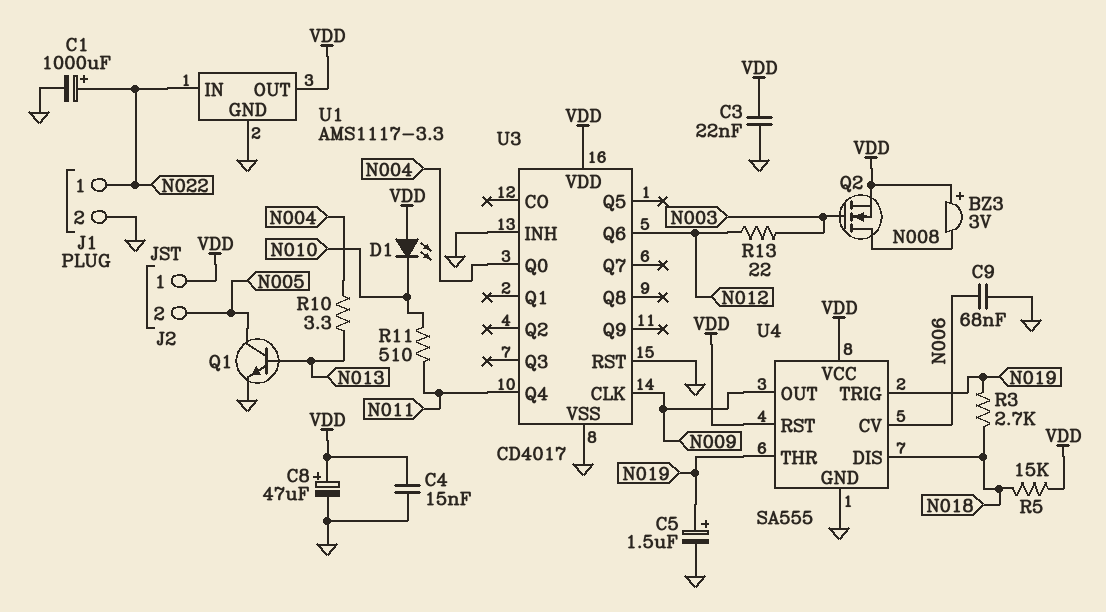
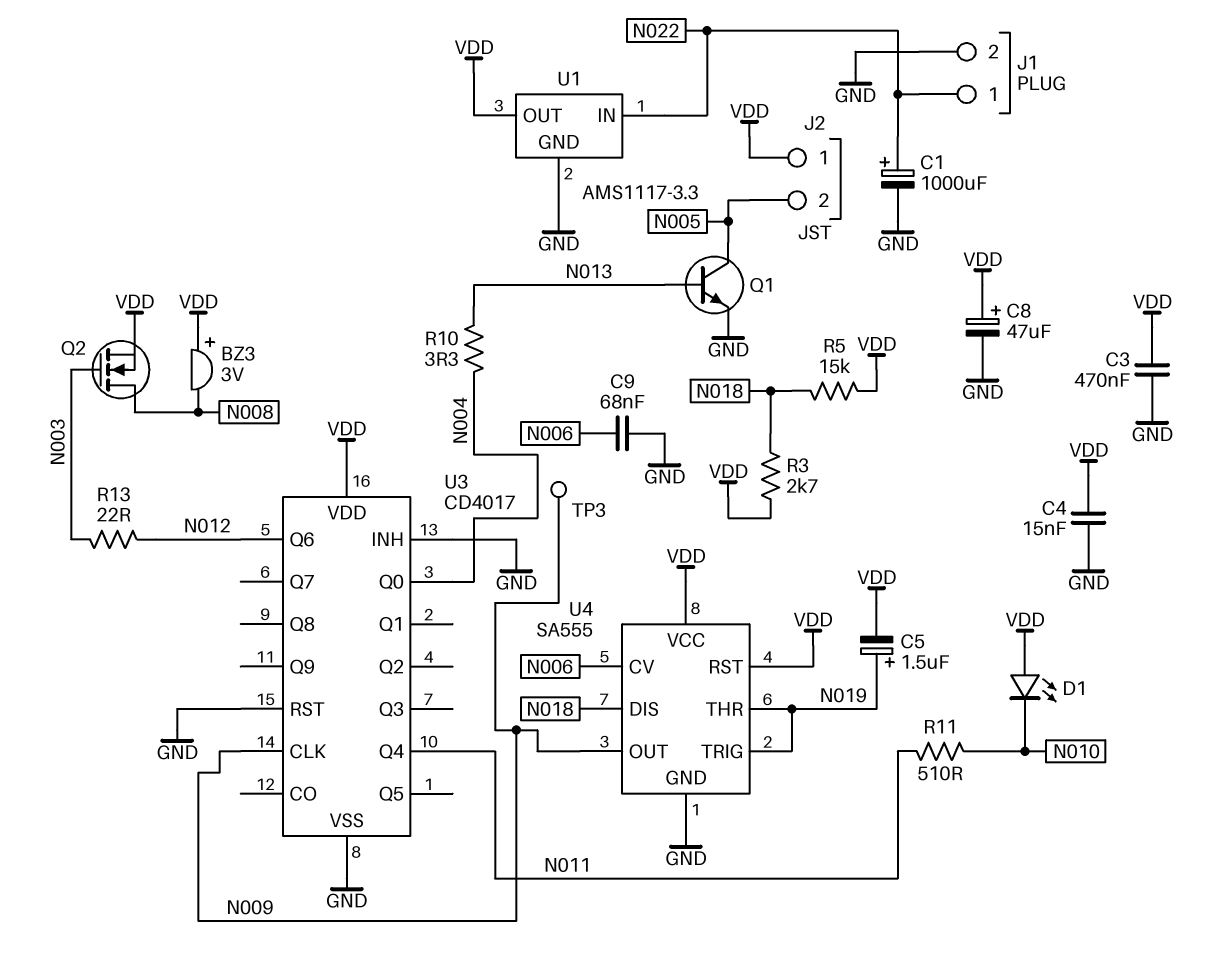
C3: 22nF (GND, VDD) -> 470nF (GND, VDD)
C5: 1.5uF (plus N019, minus GND) -> 1.5uF (plus N019, minus VDD)
R3: 2.7k (N018, N019) -> 2.7k (N018, VDD)
TP3: none -> test point (N009)

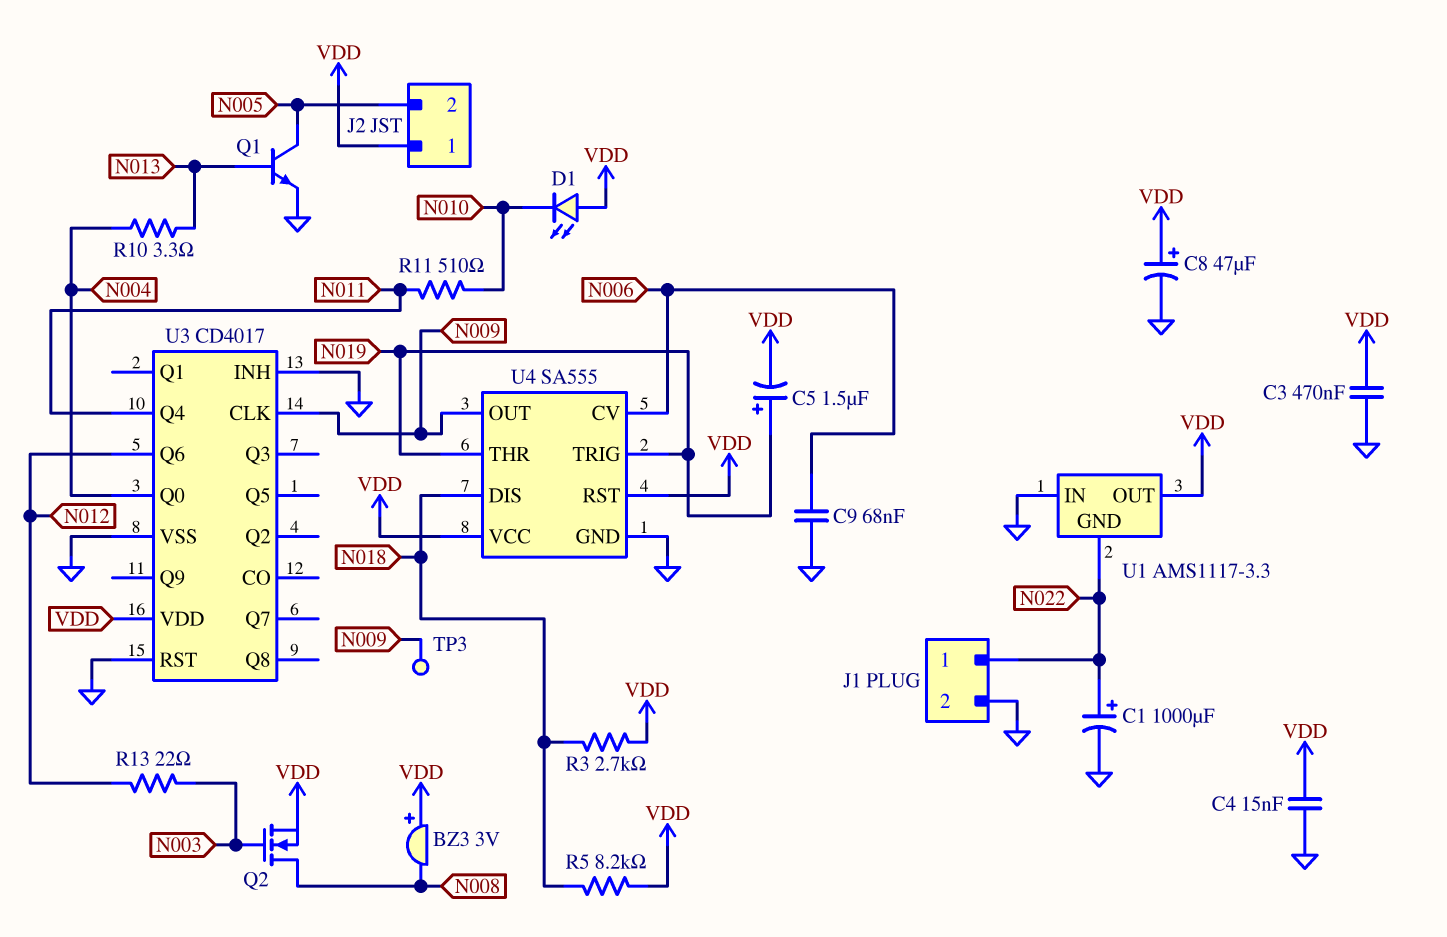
R5: 15k (N018, VDD) -> 8.2k (N018, VDD)
U1 pin GND: GND -> N022
U1 pin IN: N022 -> GND

